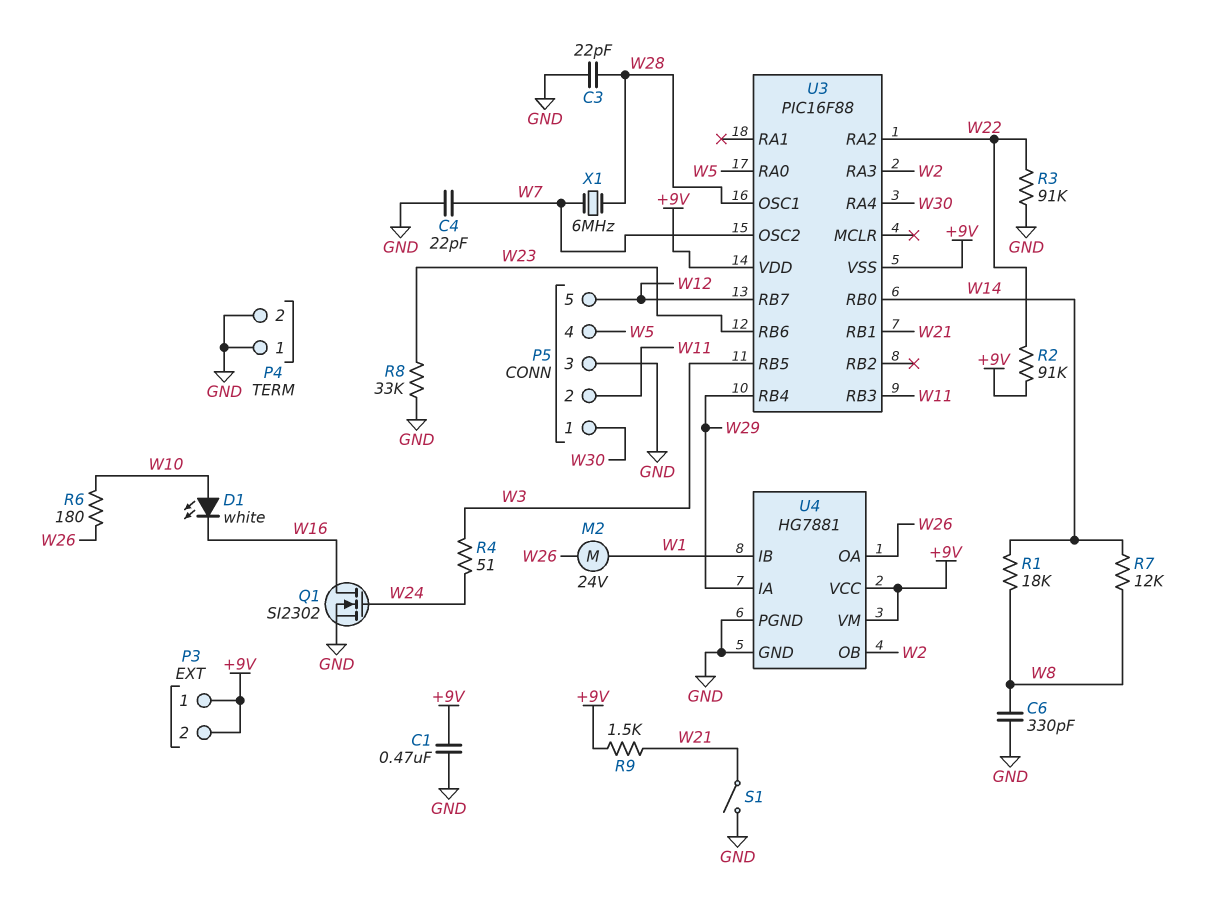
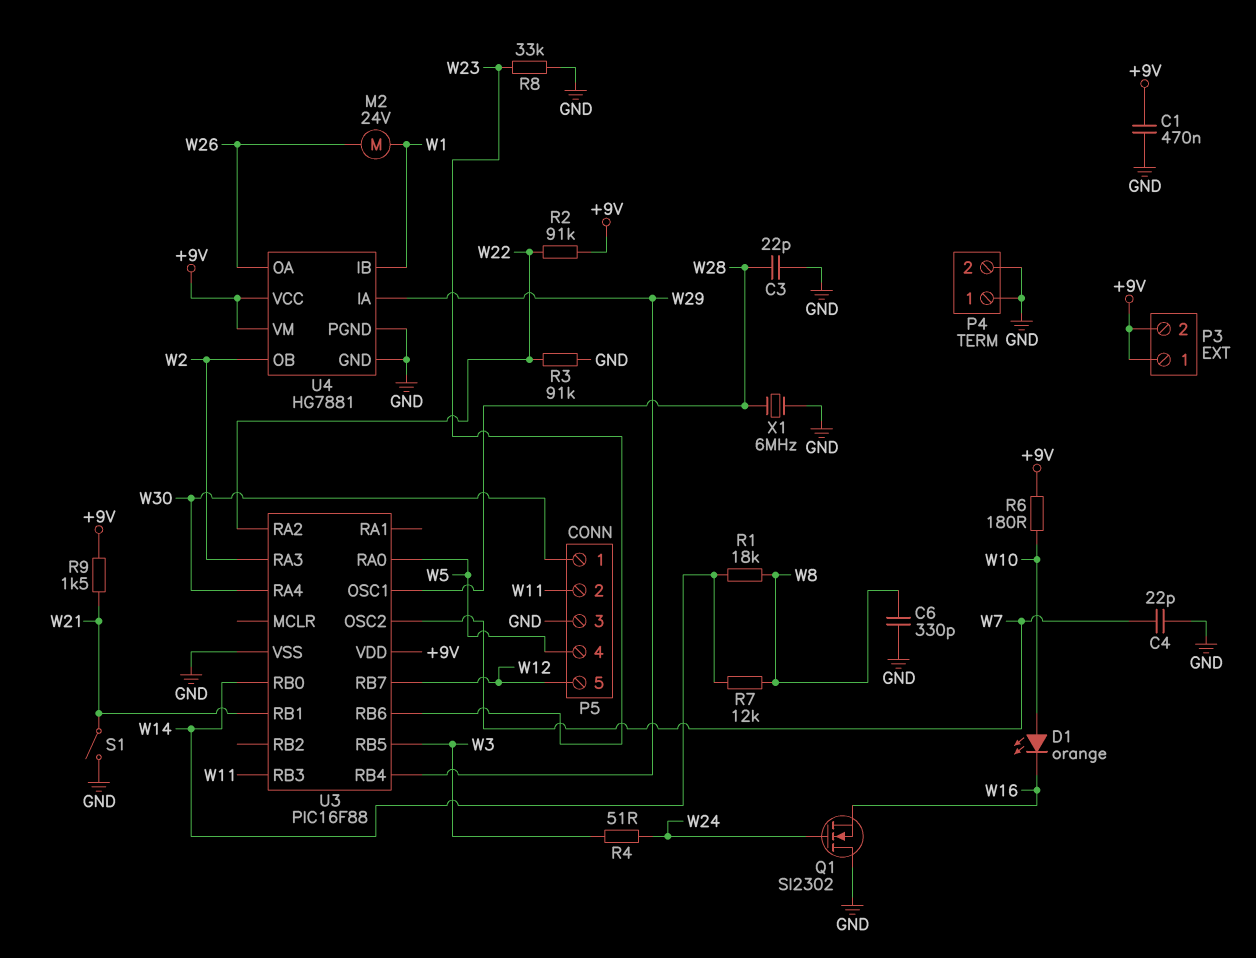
D1: LED white (A W10, K W16) -> LED orange (A W10, K W16)
Q1: NMOS SI2302 (G W24, D W16, S GND) -> NMOS SI2302 (G W24, D GND, S W16)
R6: 180 (W10, W26) -> 180 (+9V, W10)
U3 pin VSS: +9V -> GND
X1: 6MHz (W7, W28) -> 6MHz (GND, W28)

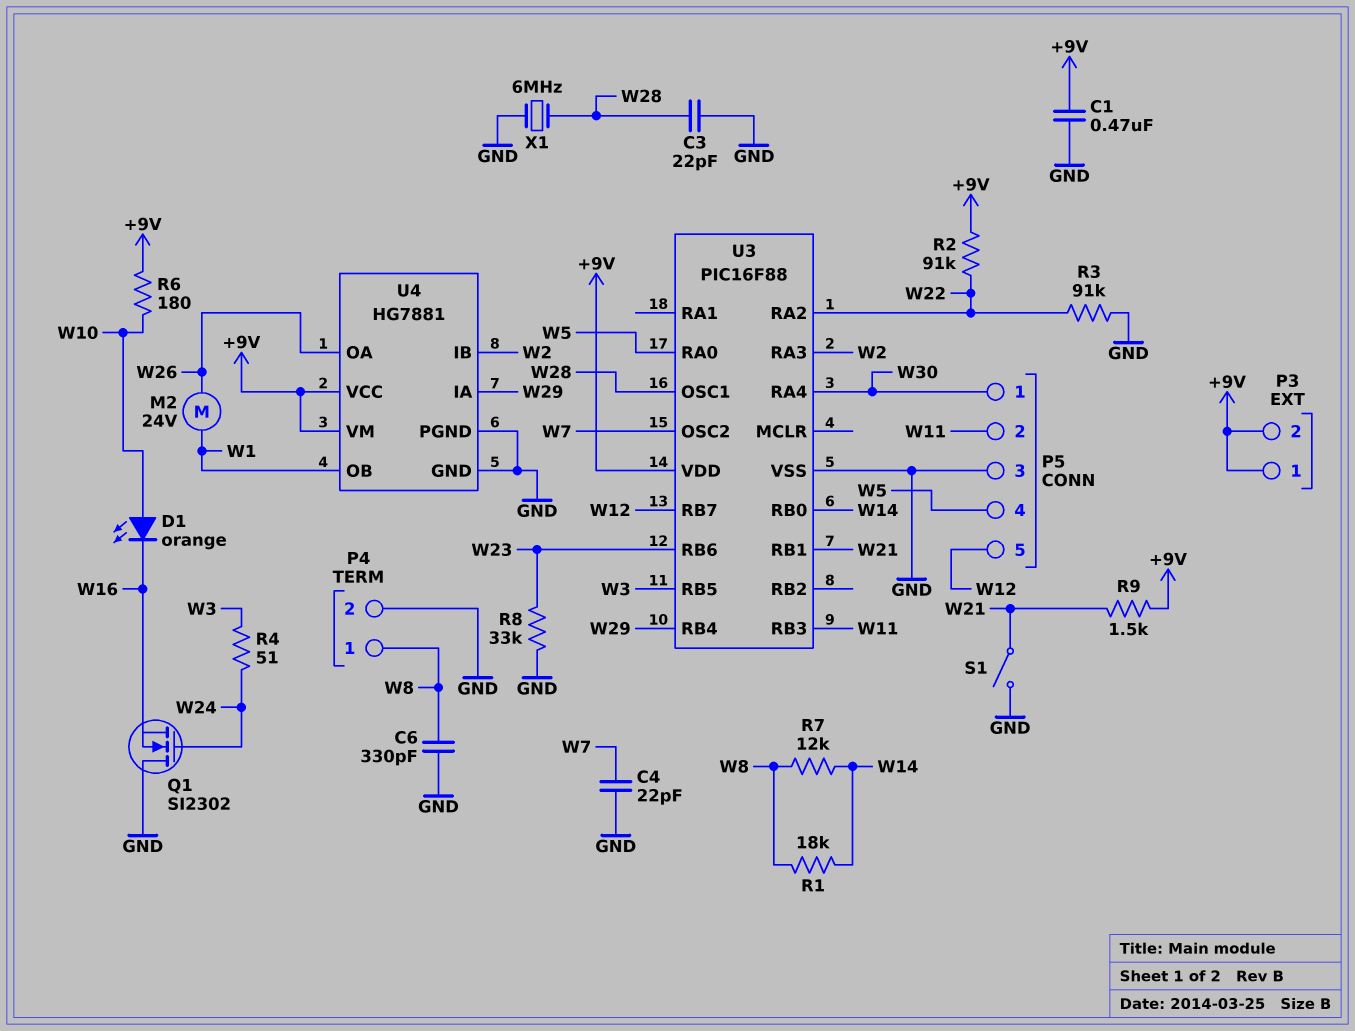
P4 pin 1: GND -> W8
U4 pin IB: W1 -> W2
U4 pin OB: W2 -> W1

